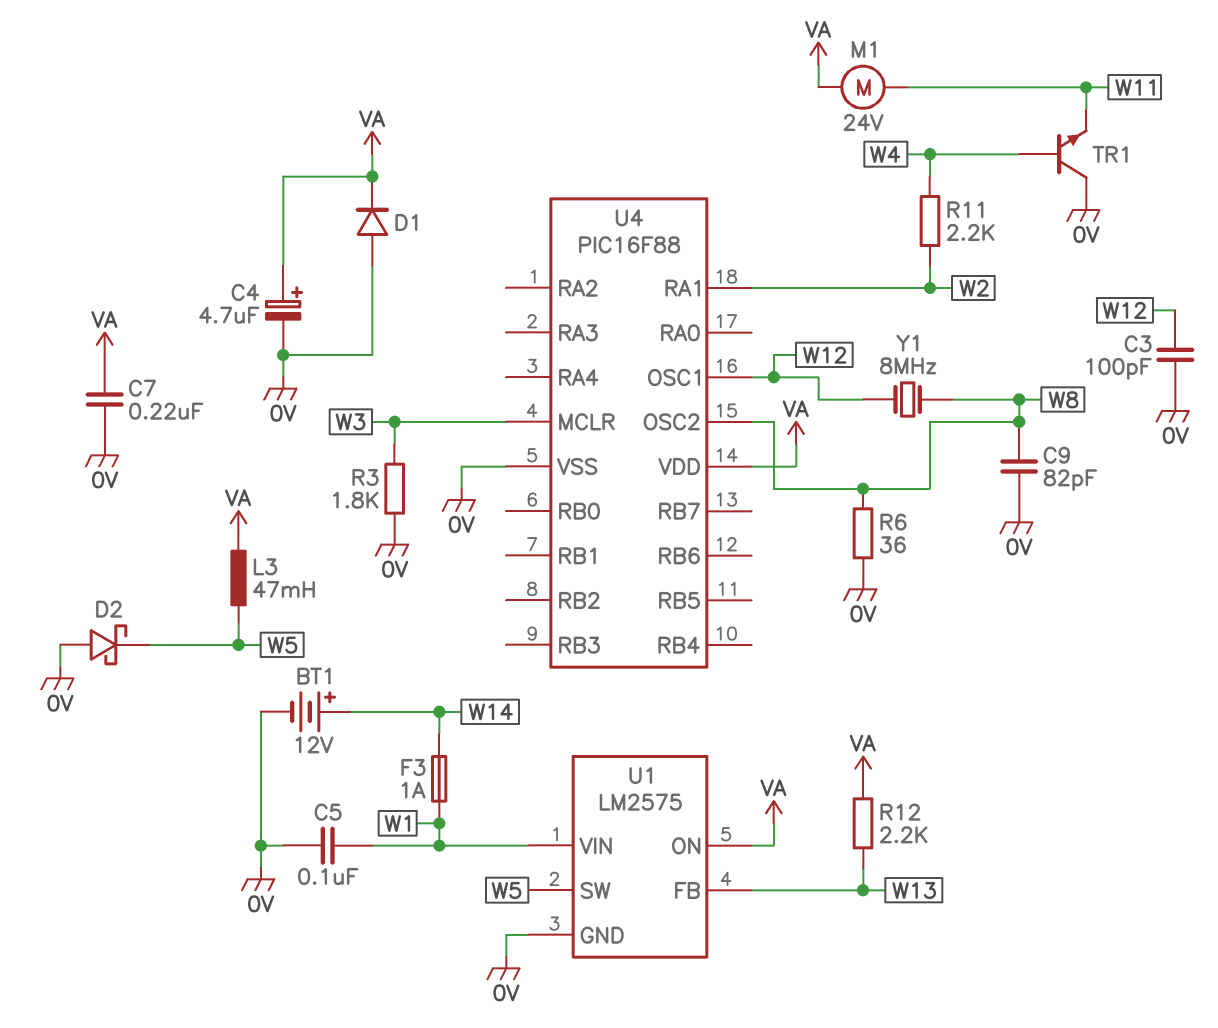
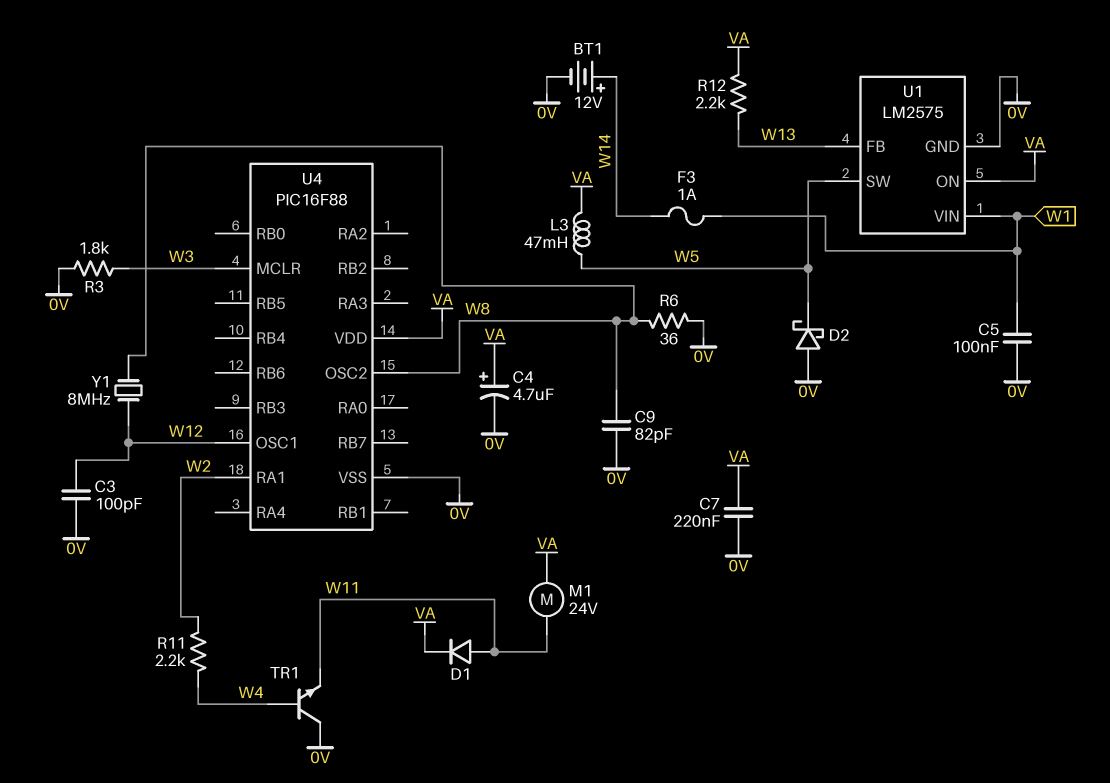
D1: diode (A 0V, K VA) -> diode (A W11, K VA)

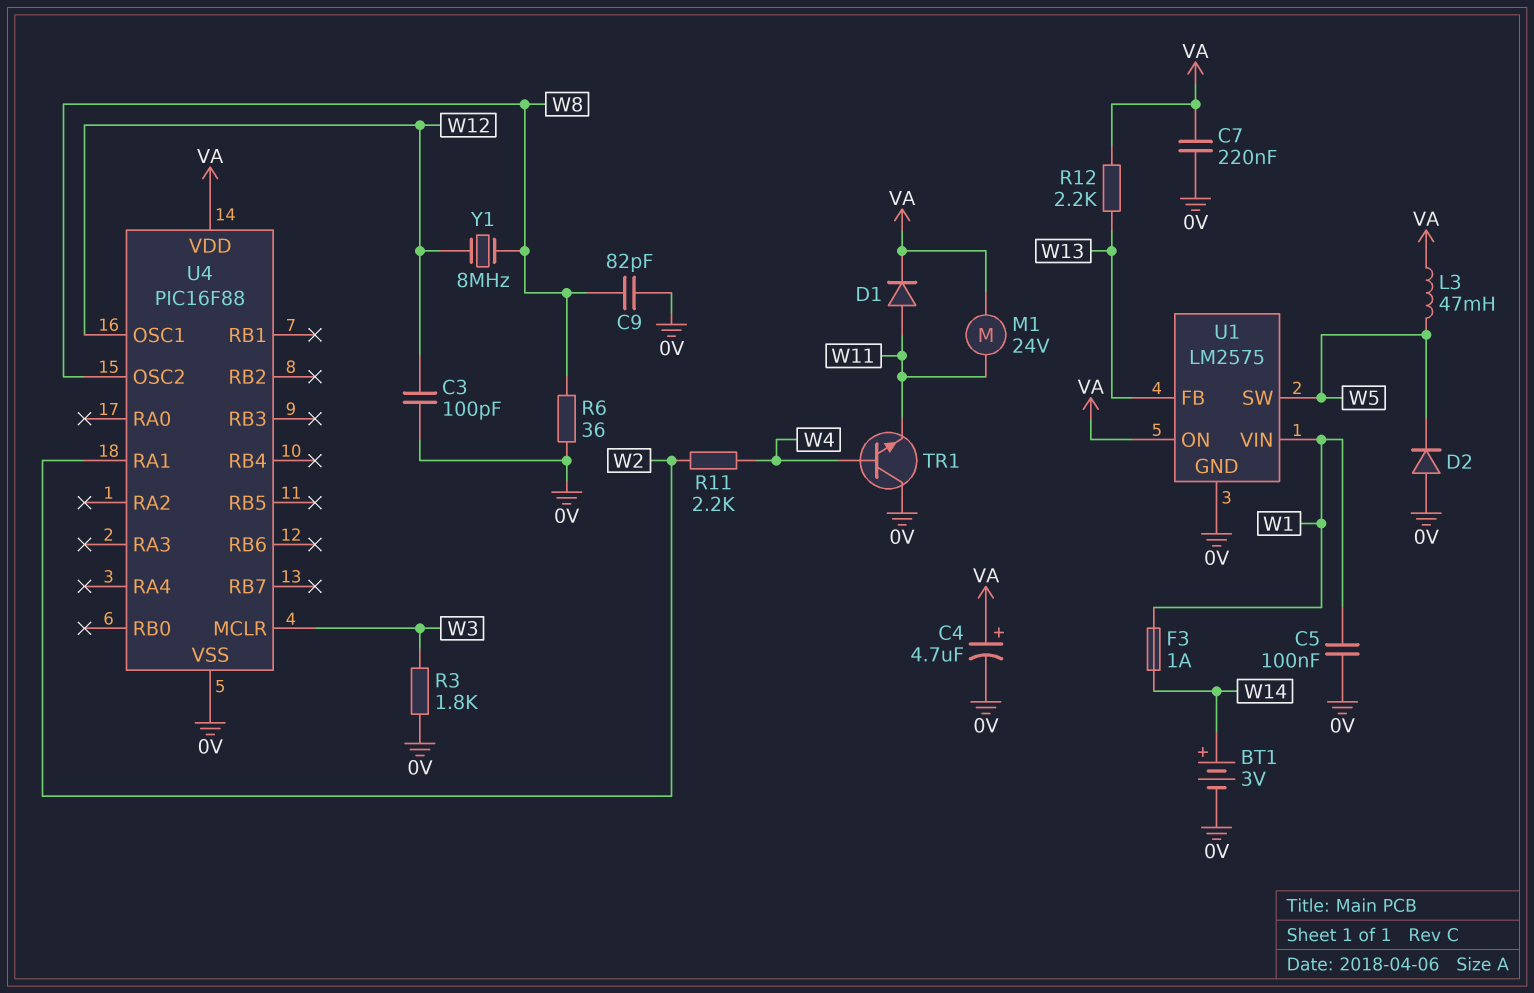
BT1: 12V (plus W14, minus 0V) -> 3V (plus W14, minus 0V)
D2: schottky (A 0V, K W5) -> diode (A 0V, K W5)

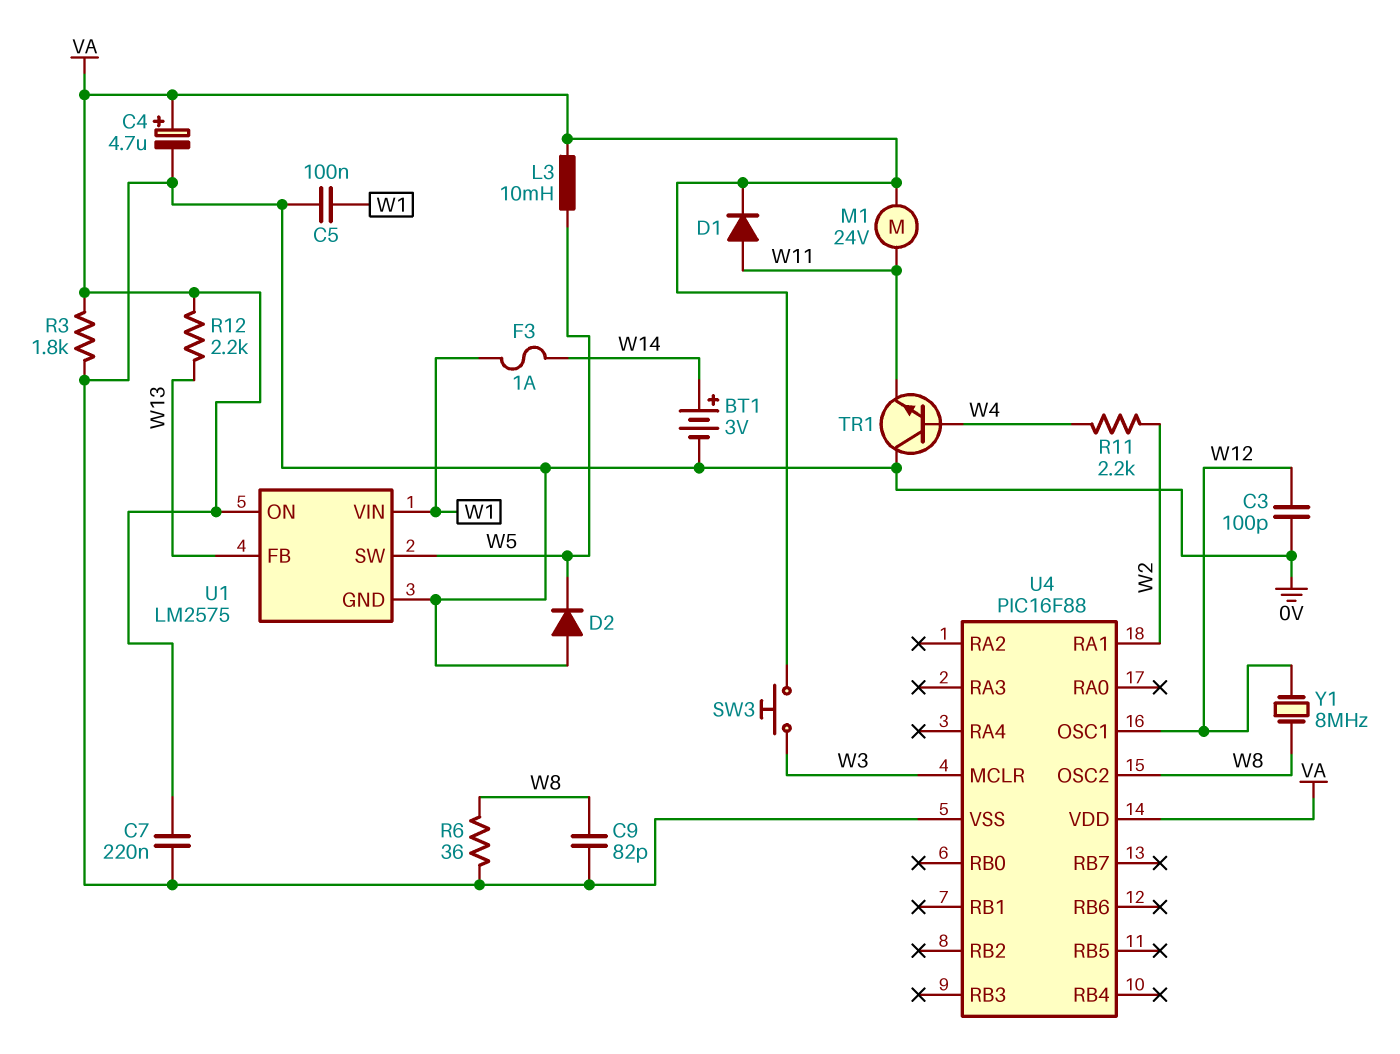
L3: 47mH (VA, W5) -> 10mH (VA, W5)
R3: 1.8k (0V, W3) -> 1.8k (0V, VA)
SW3: none -> button (VA, W3)

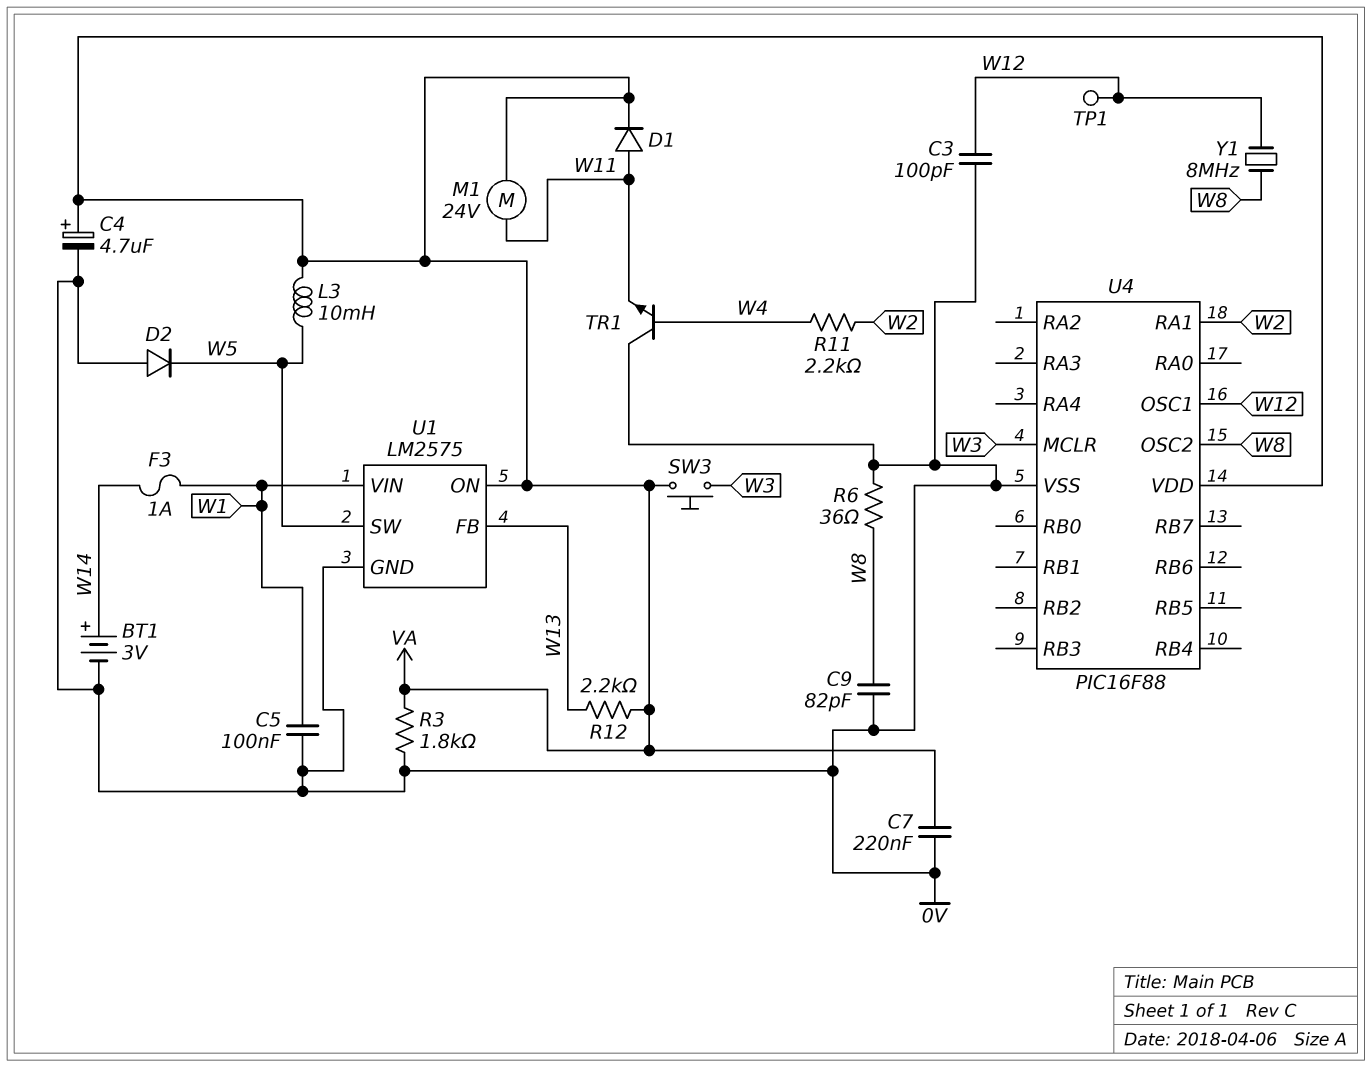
TP1: none -> test point (W12)

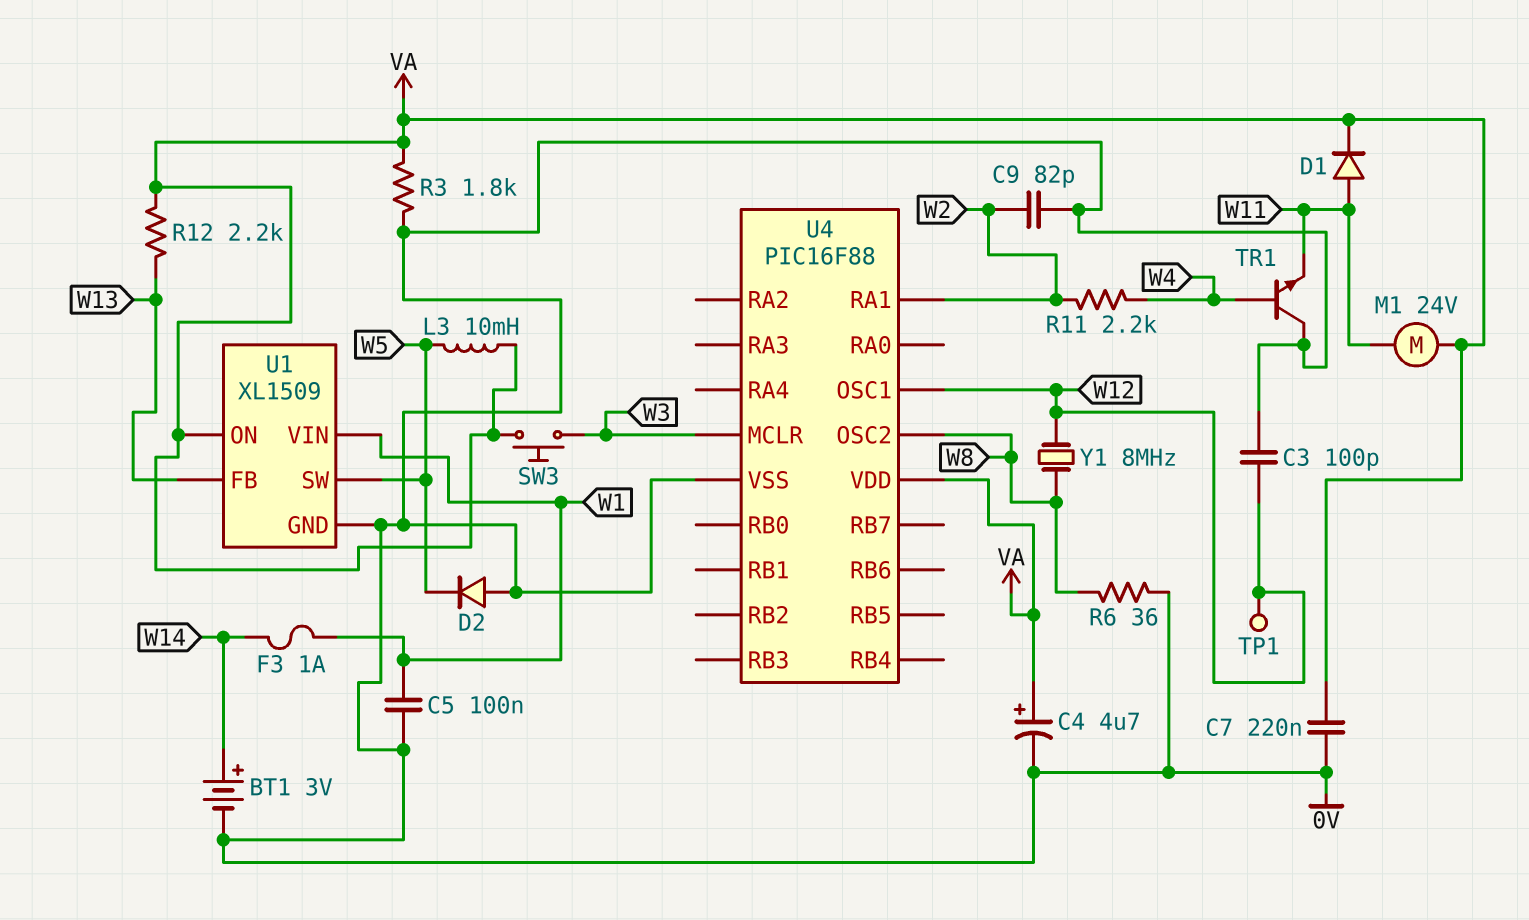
C9: 82pF (0V, W8) -> 82pF (0V, W2)
U1: LM2575 -> XL1509

